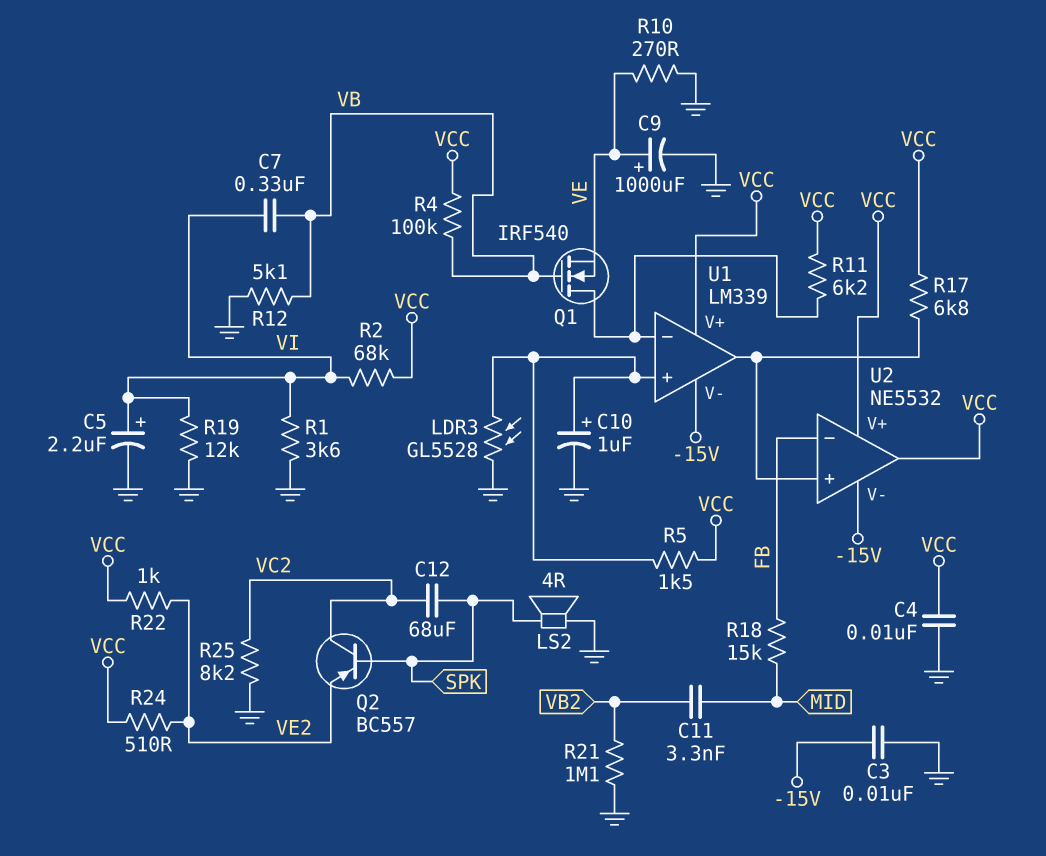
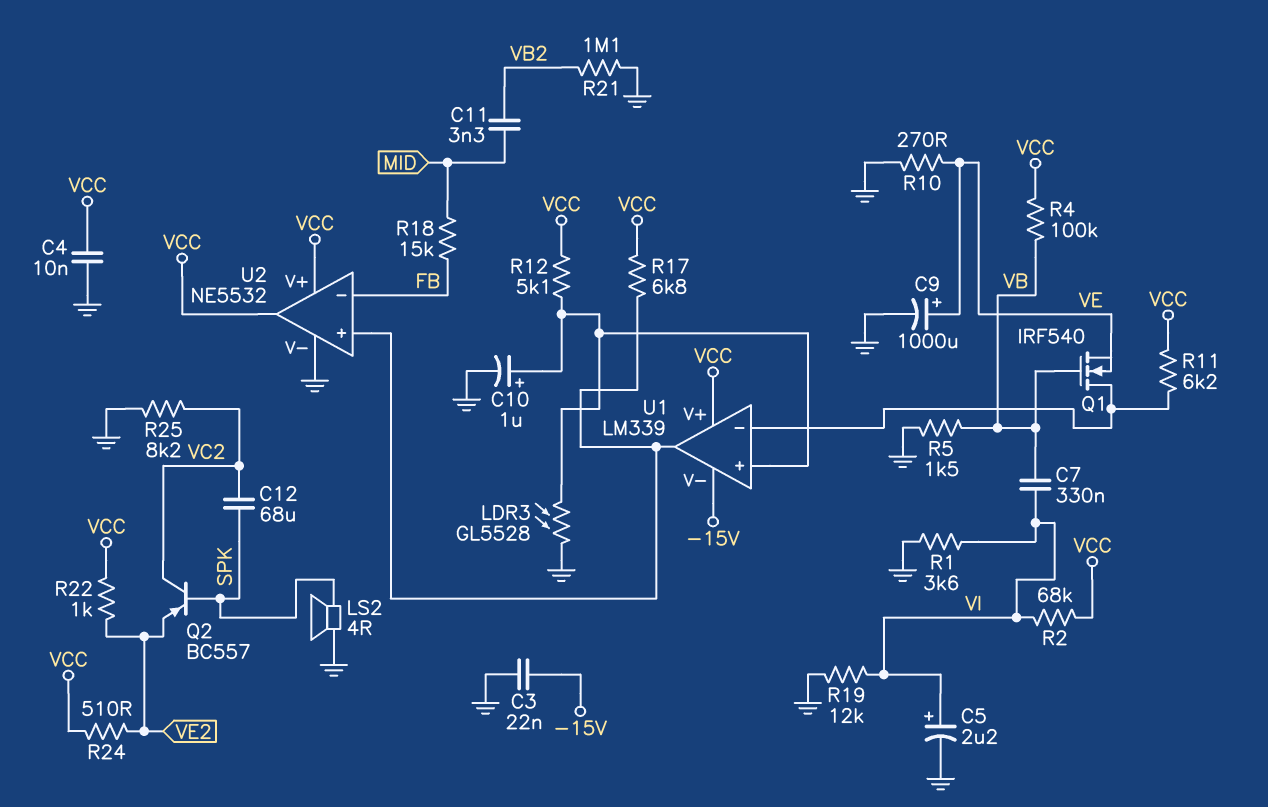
C3: 10nF (-15V, GND) -> 22nF (-15V, GND)
R5: 1.5k (U1/in+, VCC) -> 1.5k (GND, VB)
R12: 5.1k (GND, VB) -> 5.1k (U1/in+, VCC)
U2 pin V-: -15V -> GND

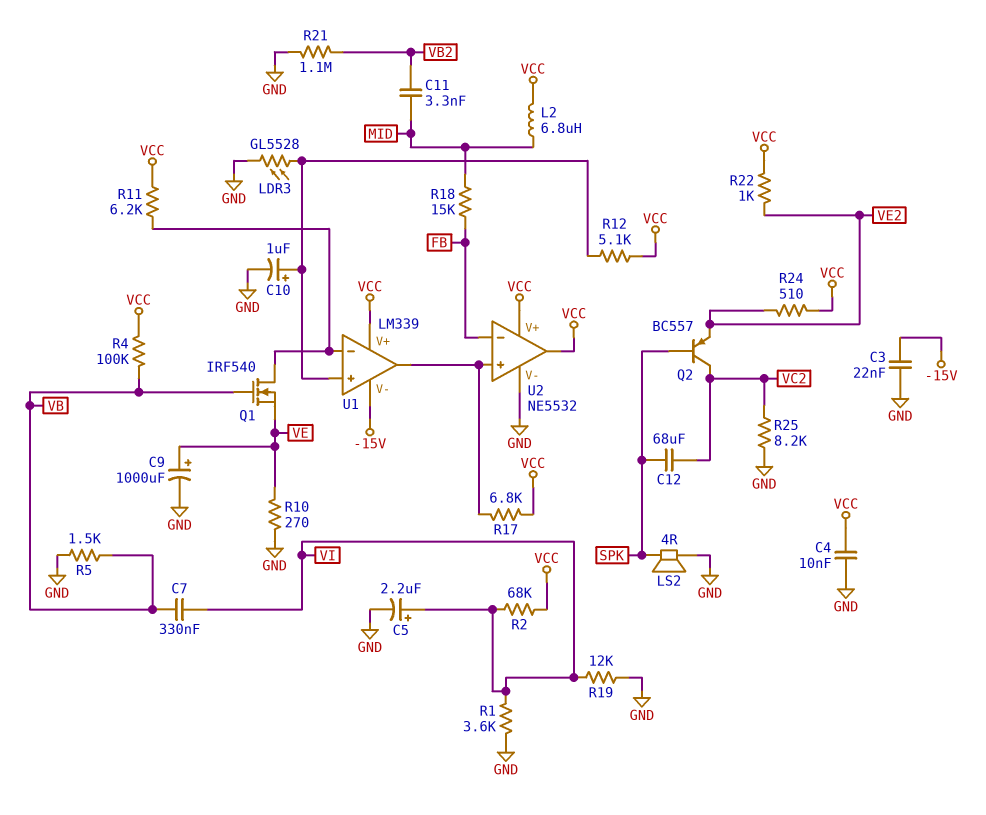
L2: none -> 6.8uH (MID, VCC)

